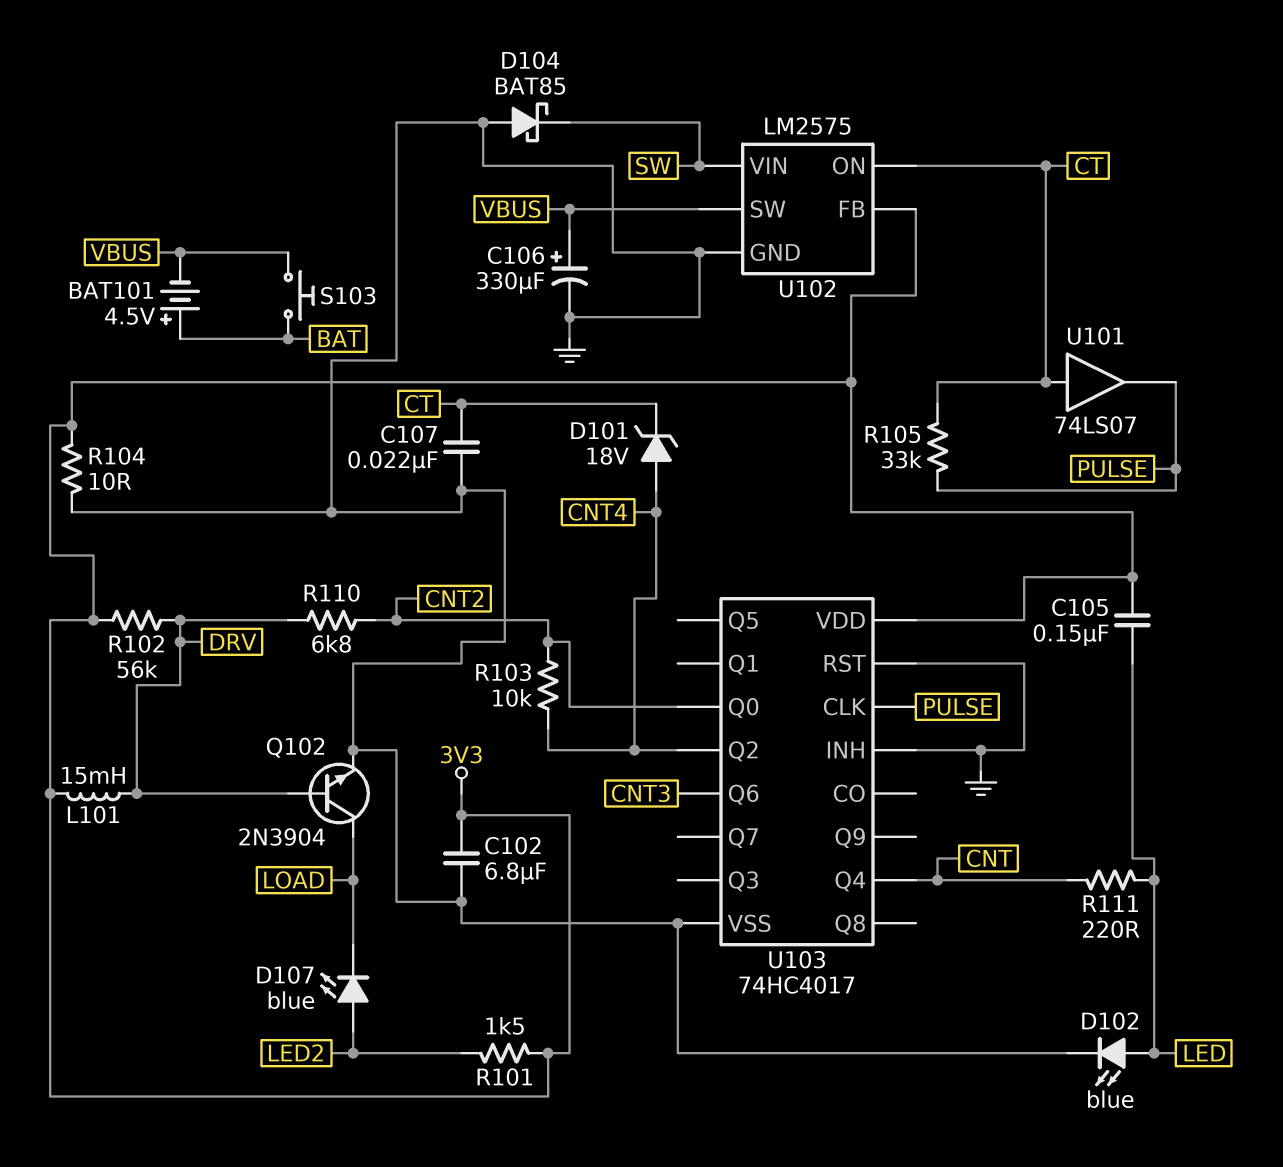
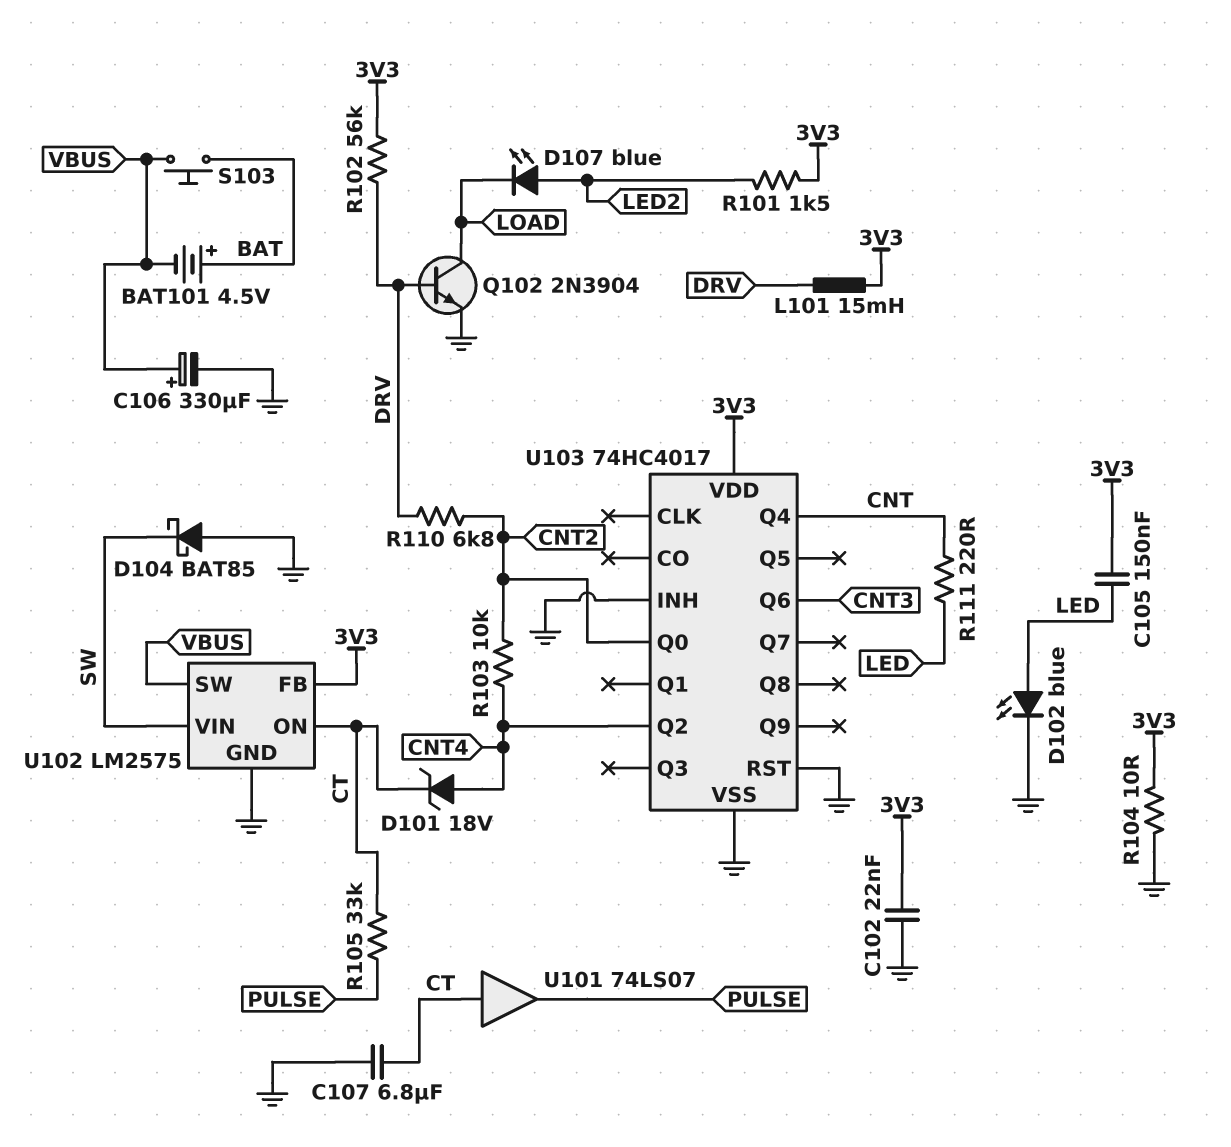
C102: 6.8uF (3V3, GND) -> 22nF (3V3, GND)
C107: 22nF (CT, GND) -> 6.8uF (CT, GND)
U103 pin CLK: PULSE -> none

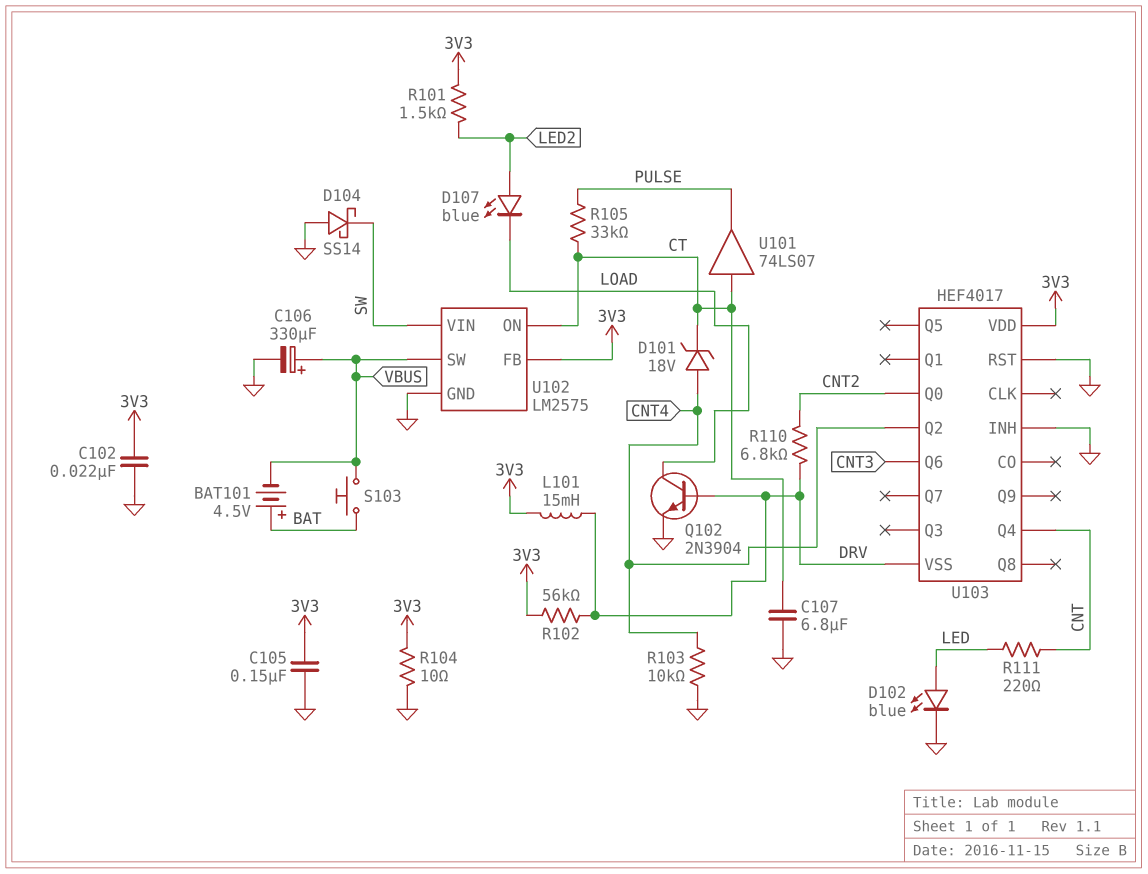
C105: 150nF (3V3, LED) -> 150nF (3V3, GND)
D104: schottky BAT85 (A GND, K SW) -> schottky SS14 (A GND, K SW)
R103: 10k (CNT2, CNT4) -> 10k (CNT4, GND)
U103: 74HC4017 -> HEF4017
U103 pin VSS: GND -> DRV

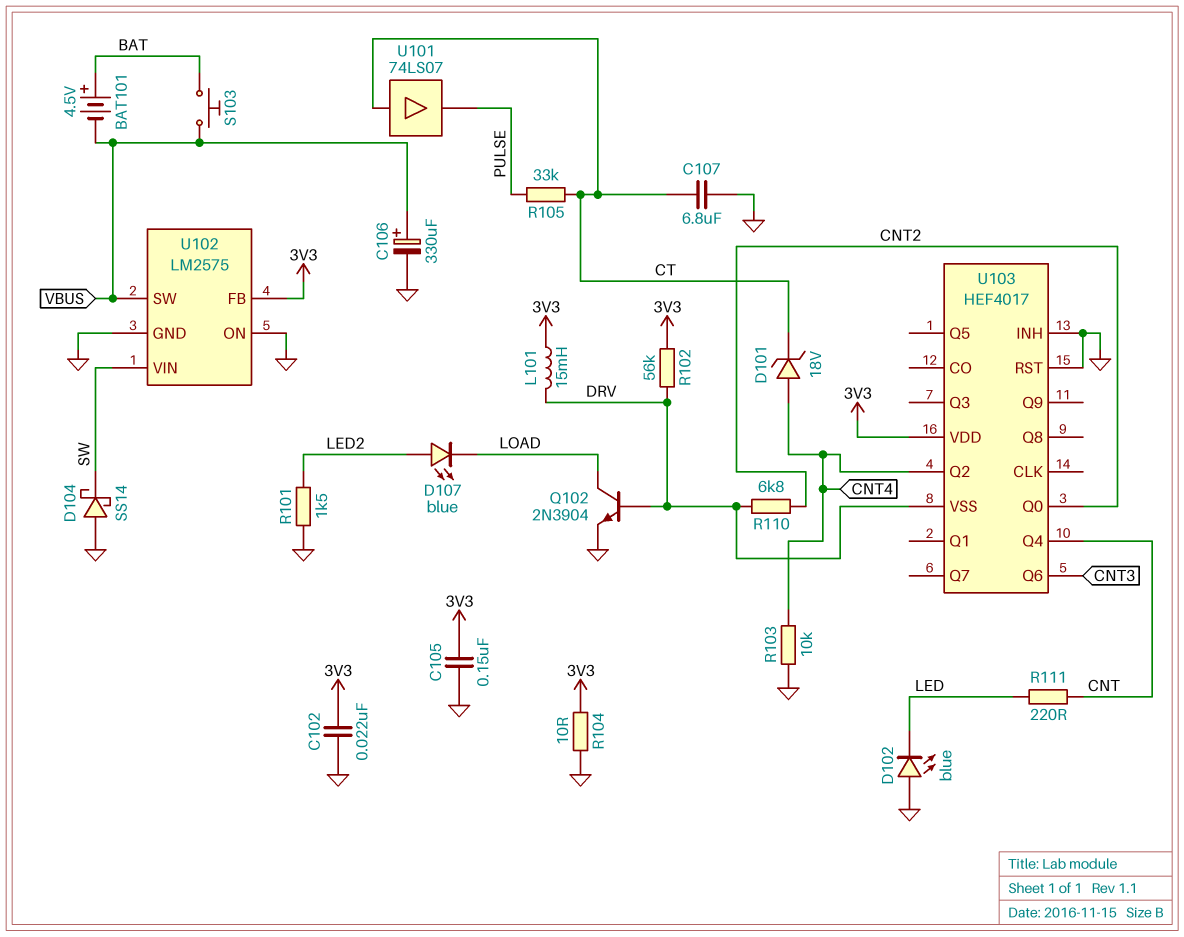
D102: LED blue (A LED, K GND) -> LED blue (A GND, K LED)
R101: 1.5k (3V3, LED2) -> 1.5k (GND, LED2)
U102 pin ON: CT -> GND

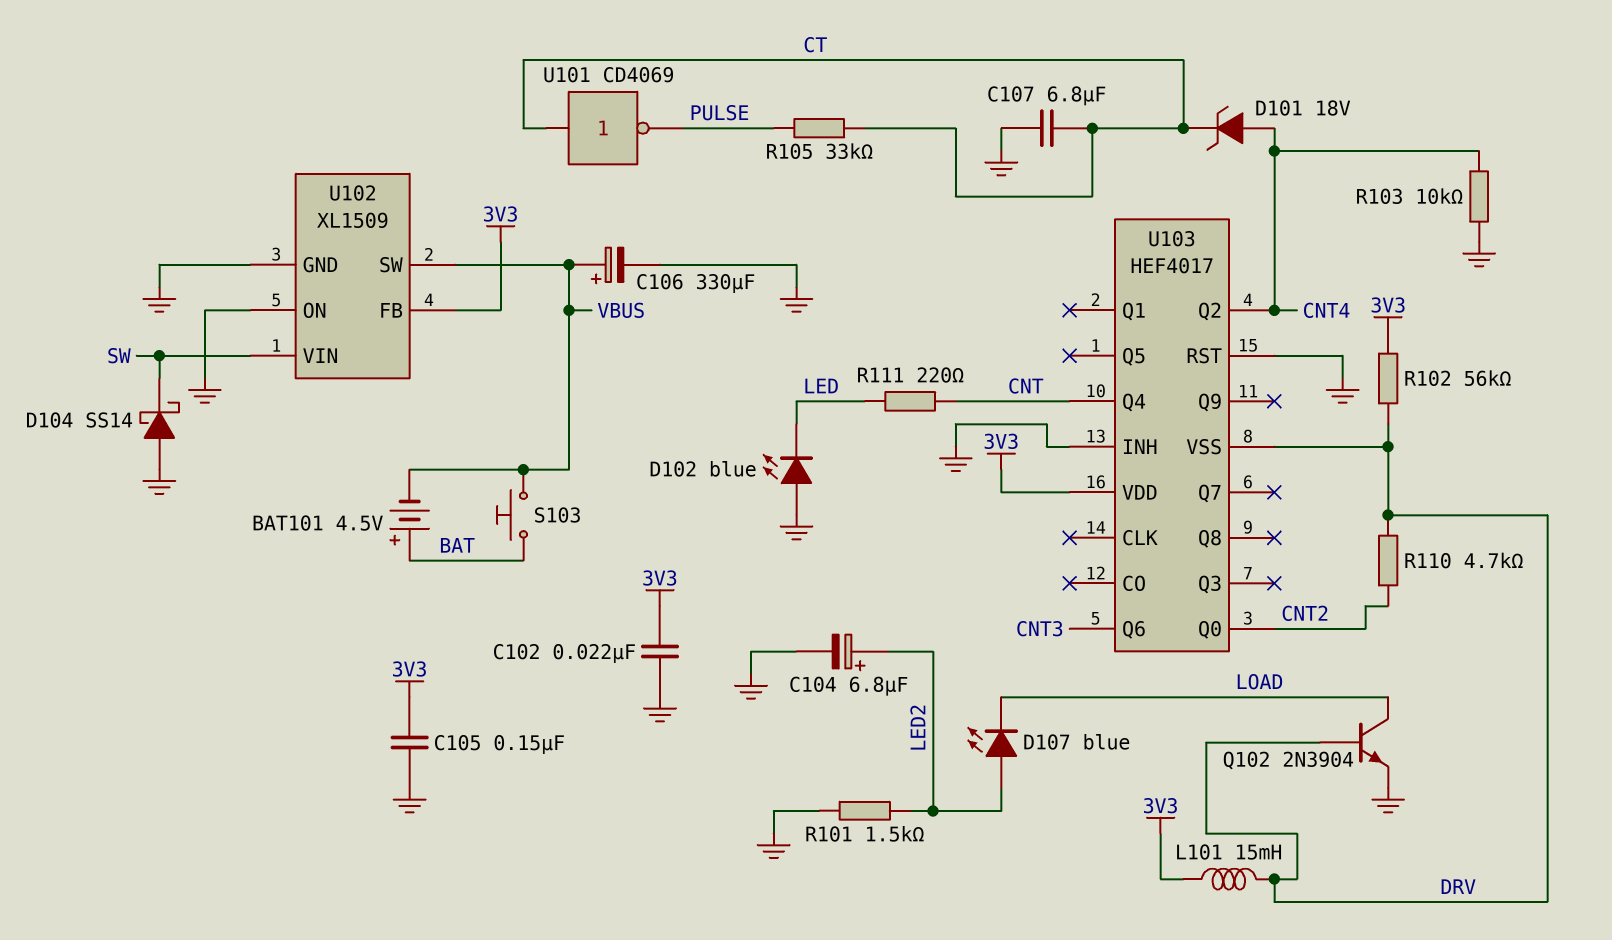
C104: none -> 6.8uF (plus LED2, minus GND)
R104: 10 (3V3, GND) -> none
R110: 6.8k (CNT2, DRV) -> 4.7k (CNT2, DRV)
U101: buffer 74LS07 (in CT, out PULSE) -> NOT CD4069 (in CT, out PULSE)
U102: LM2575 -> XL1509

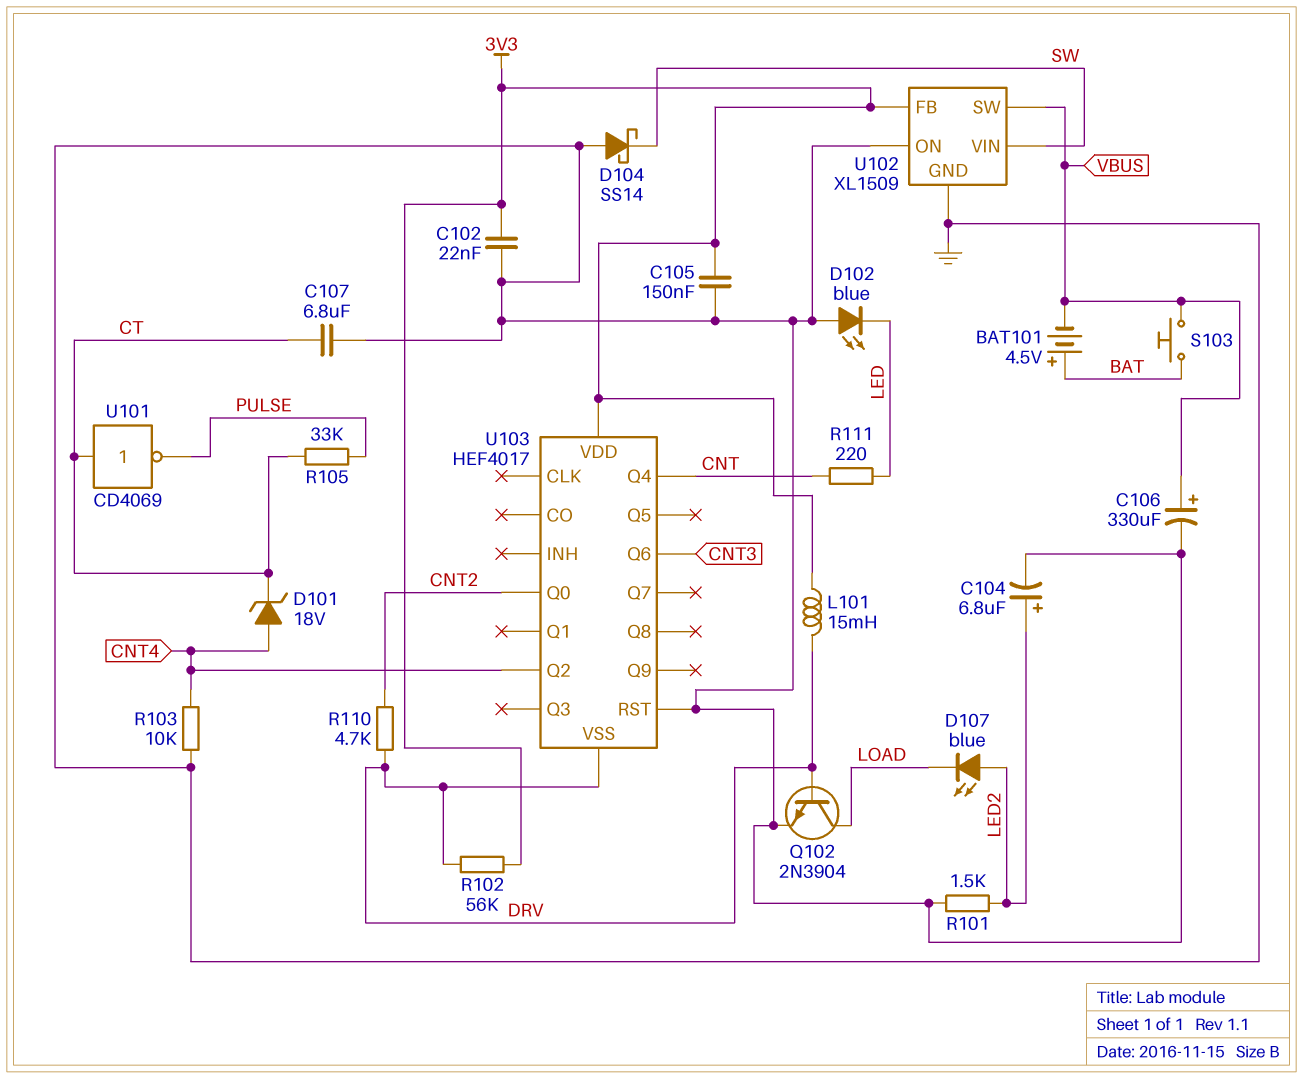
U103 pin INH: GND -> none

